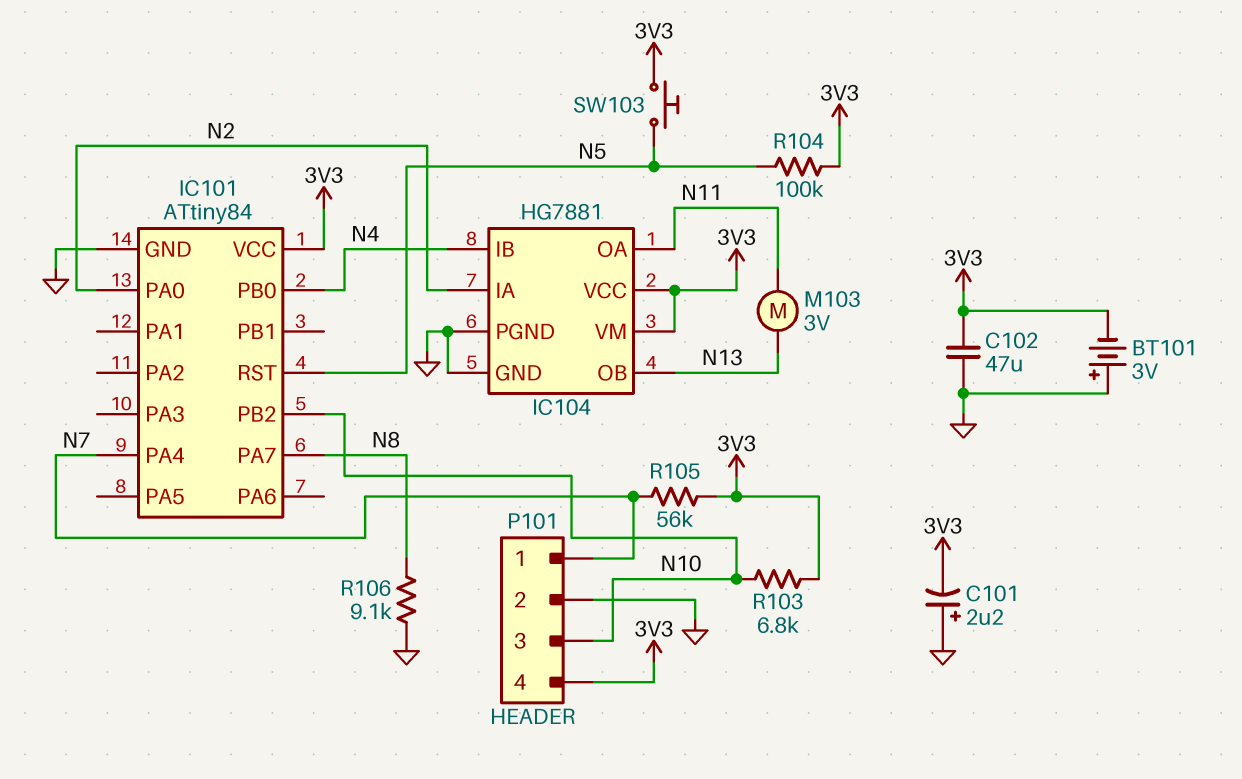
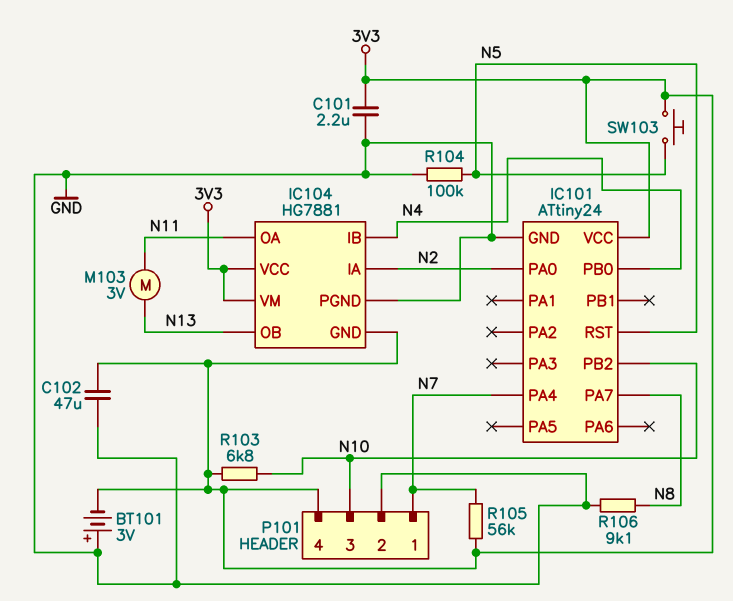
C101: 2.2uF (plus GND, minus 3V3) -> 2.2uF (3V3, GND)
IC101: ATtiny84 -> ATtiny24
IC104 pin GND: GND -> 3V3
R104: 100k (3V3, N5) -> 100k (GND, N5)

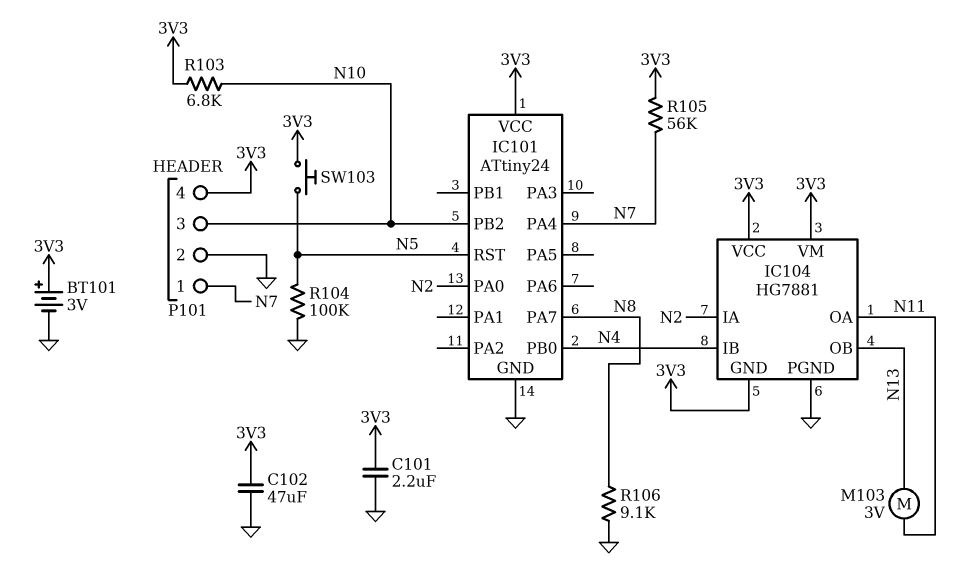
BT101: 3V (plus GND, minus 3V3) -> 3V (plus 3V3, minus GND)

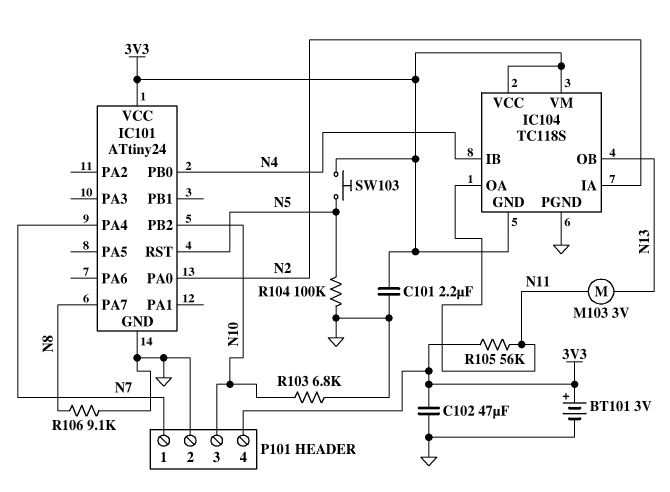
IC104: HG7881 -> TC118S
R103: 6.8k (3V3, N10) -> 6.8k (GND, N10)
R105: 56k (3V3, N7) -> 56k (3V3, N11)

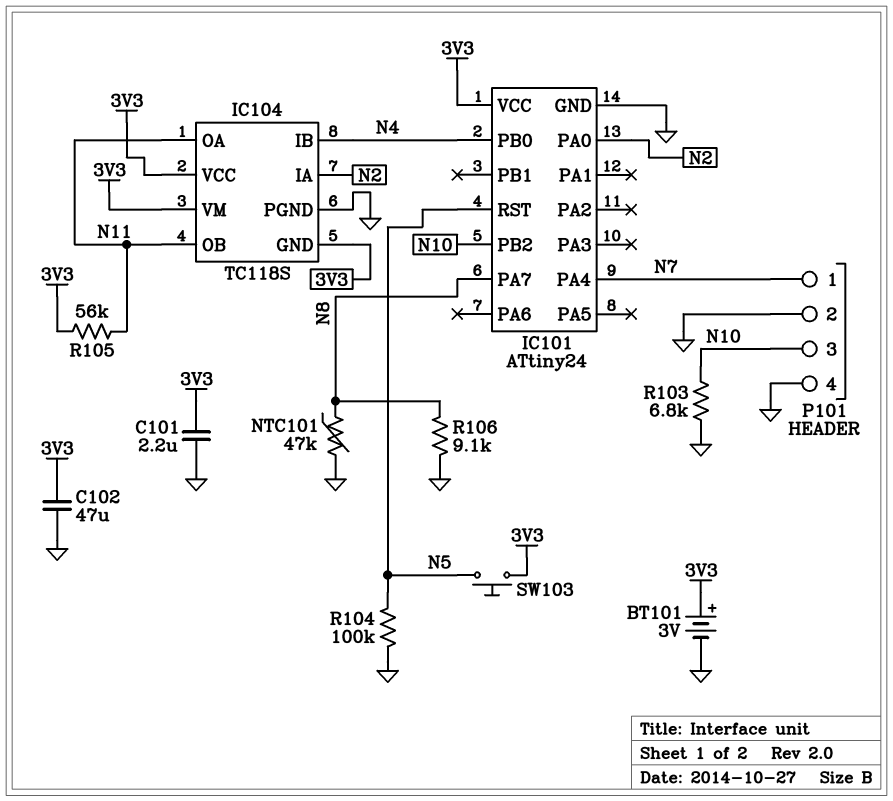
IC104 pin OB: N13 -> N11
M103: motor 3V (N11, N13) -> none
NTC101: none -> 47k (GND, N8)
P101 pin 4: 3V3 -> GND

